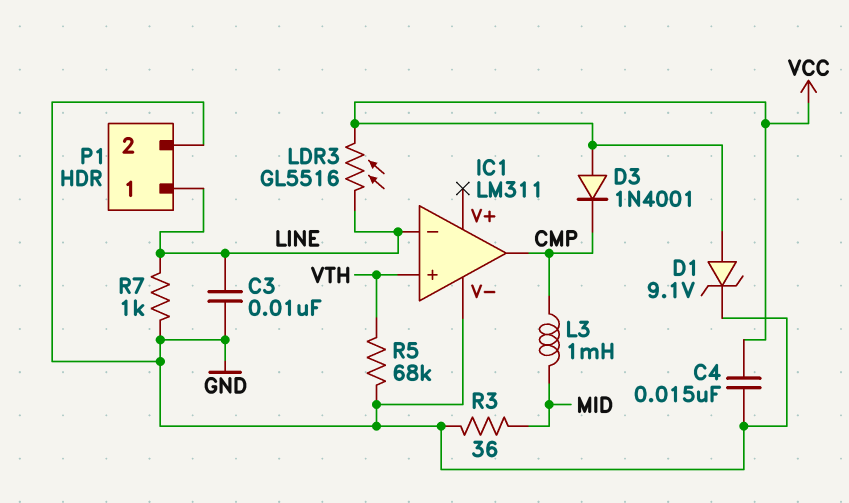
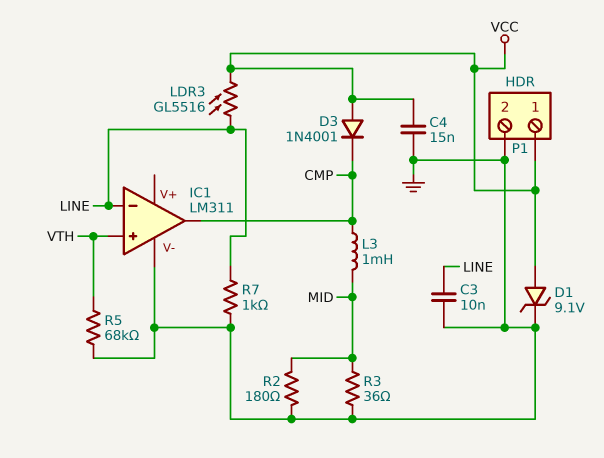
P1 pin 1: LINE -> VCC
R2: none -> 180 (GND, MID)

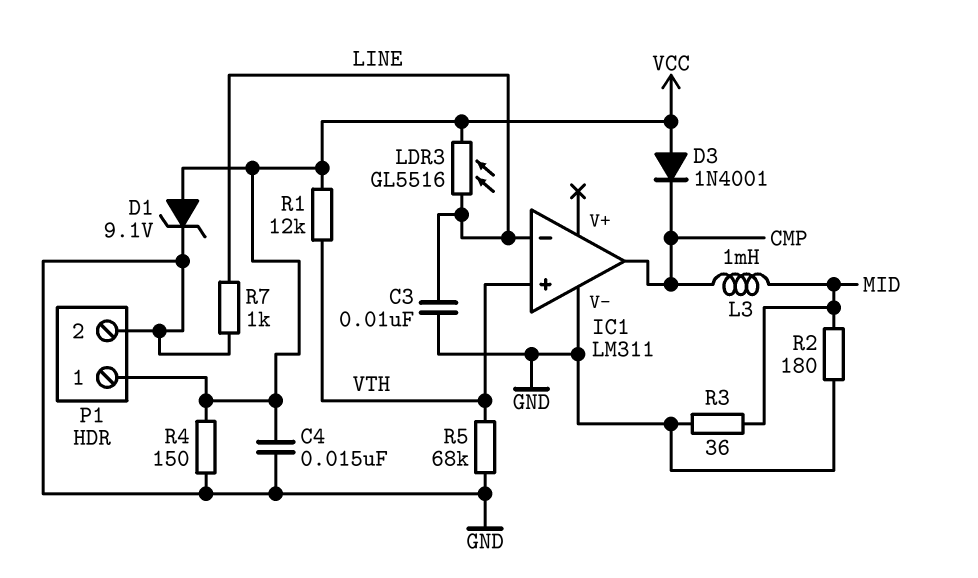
R1: none -> 12k (VCC, VTH)
R4: none -> 150 (GND, VCC)

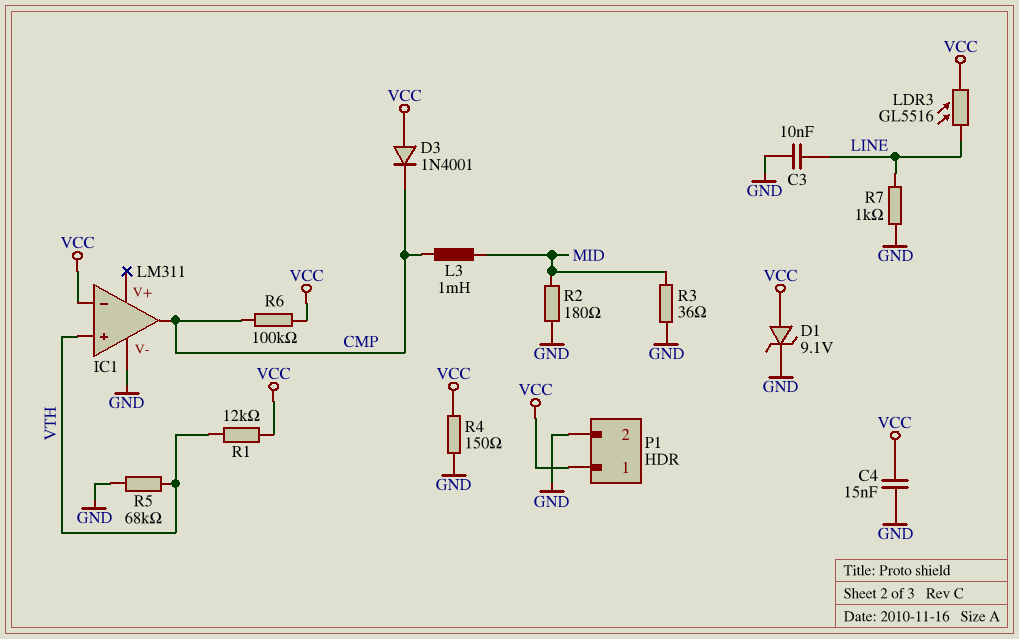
IC1 pin in-: LINE -> VCC
R6: none -> 100k (CMP, VCC)

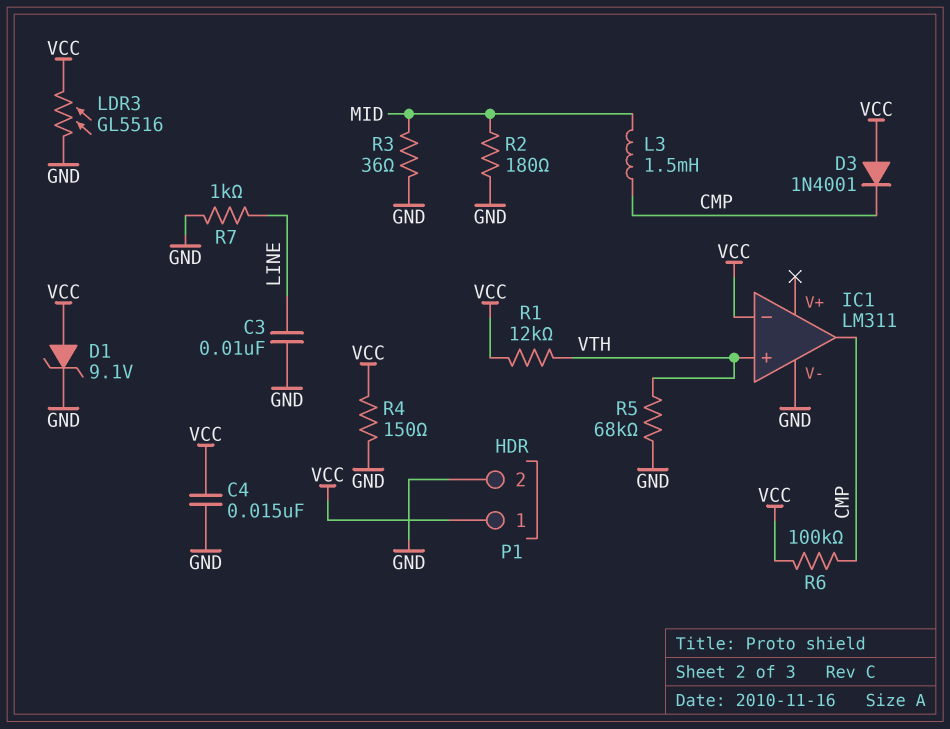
L3: 1mH (CMP, MID) -> 1.5mH (CMP, MID)
LDR3: GL5516 (LINE, VCC) -> GL5516 (GND, VCC)

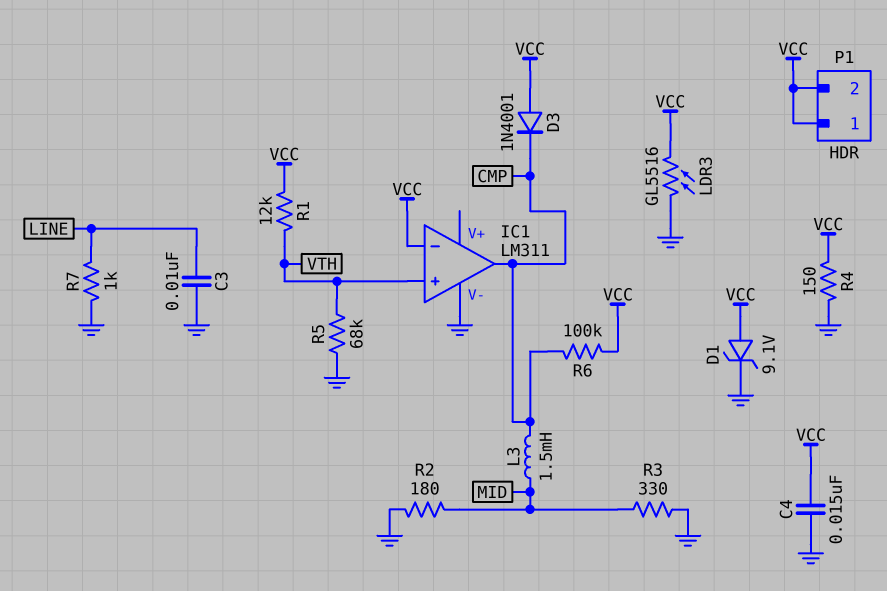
P1 pin 2: GND -> VCC
R3: 36 (GND, MID) -> 330 (GND, MID)

